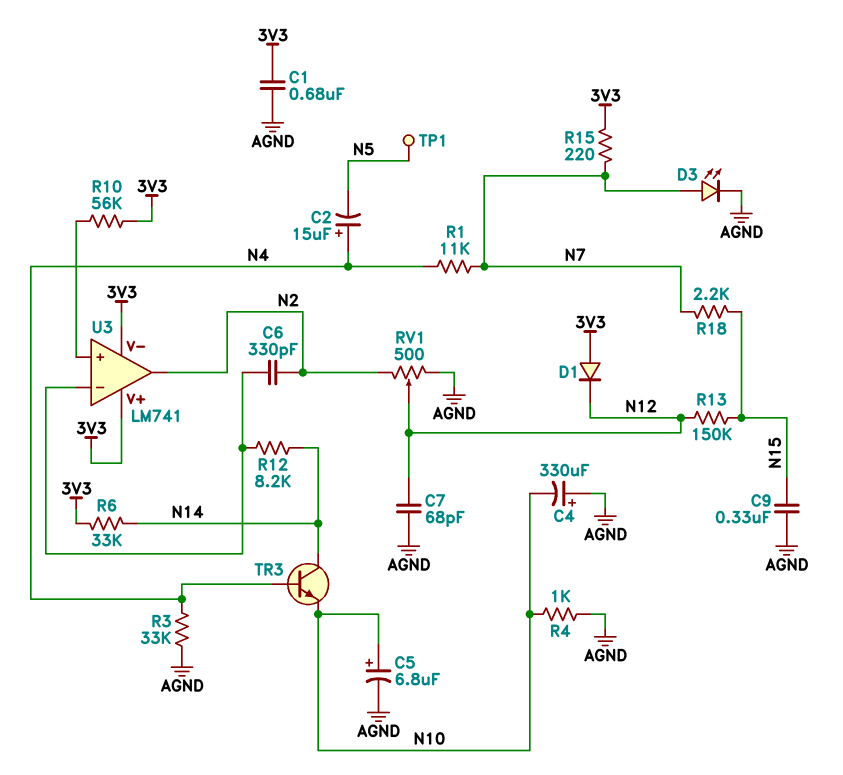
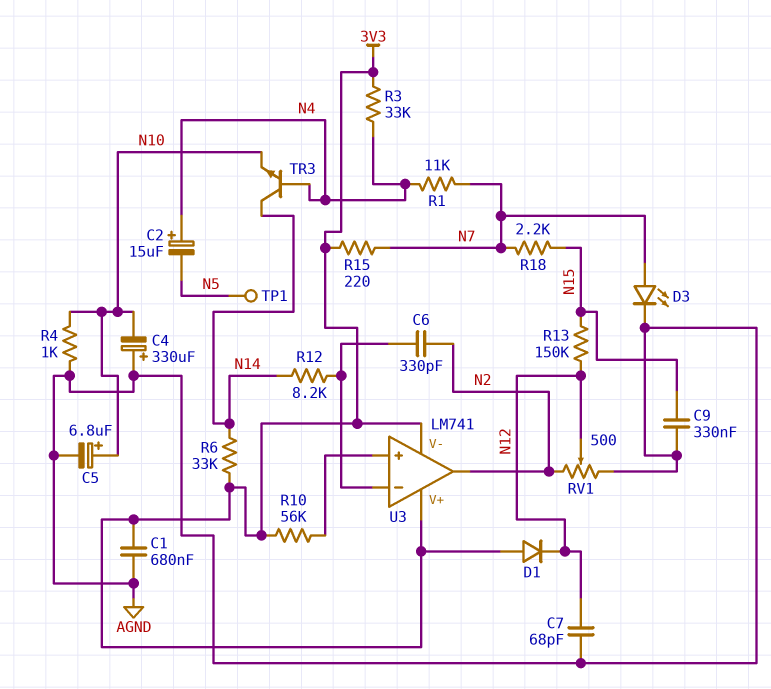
R3: 33k (AGND, N4) -> 33k (3V3, N4)

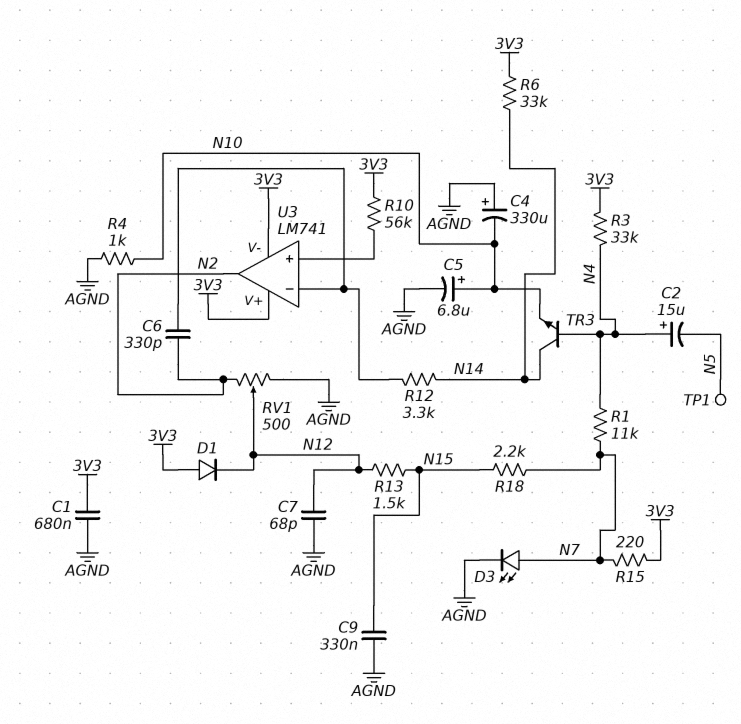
R12: 8.2k (N14, U3/in-) -> 3.3k (N14, U3/in-)
R13: 150k (N12, N15) -> 1.5k (N12, N15)

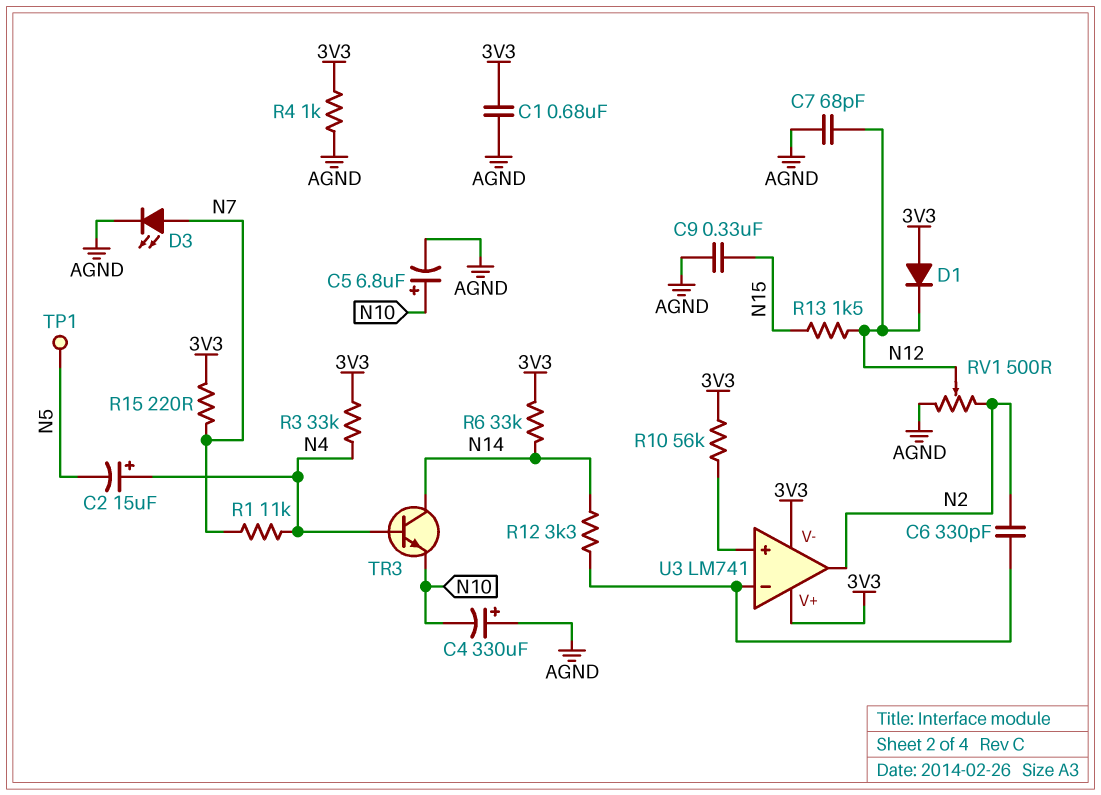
R4: 1k (AGND, N10) -> 1k (3V3, AGND)
R18: 2.2k (N7, N15) -> none

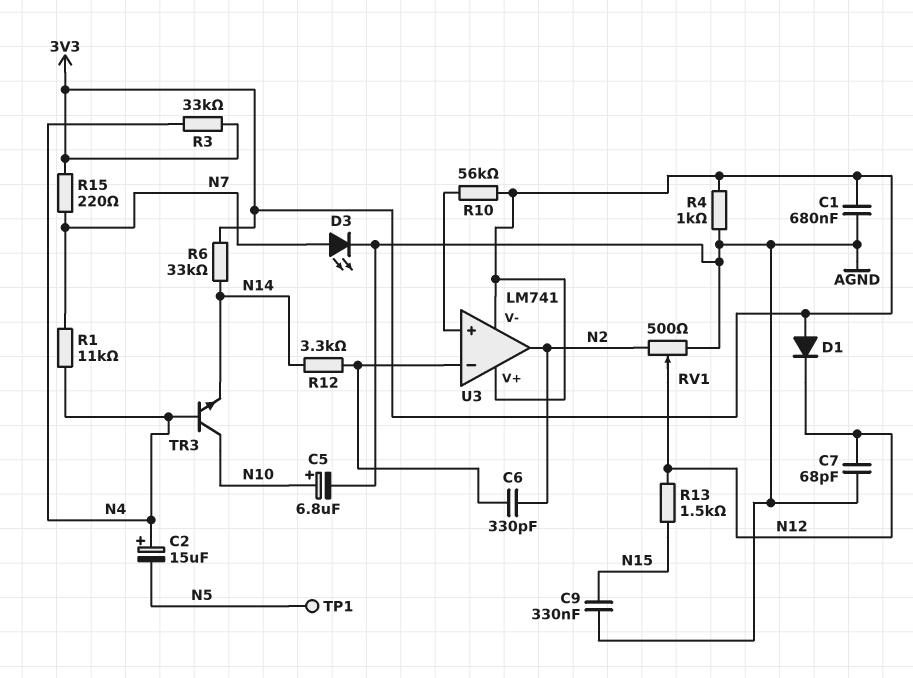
C4: 330uF (plus AGND, minus N10) -> none
TR3: NPN (B N4, C N14, E N10) -> NPN (B N4, C N10, E N14)

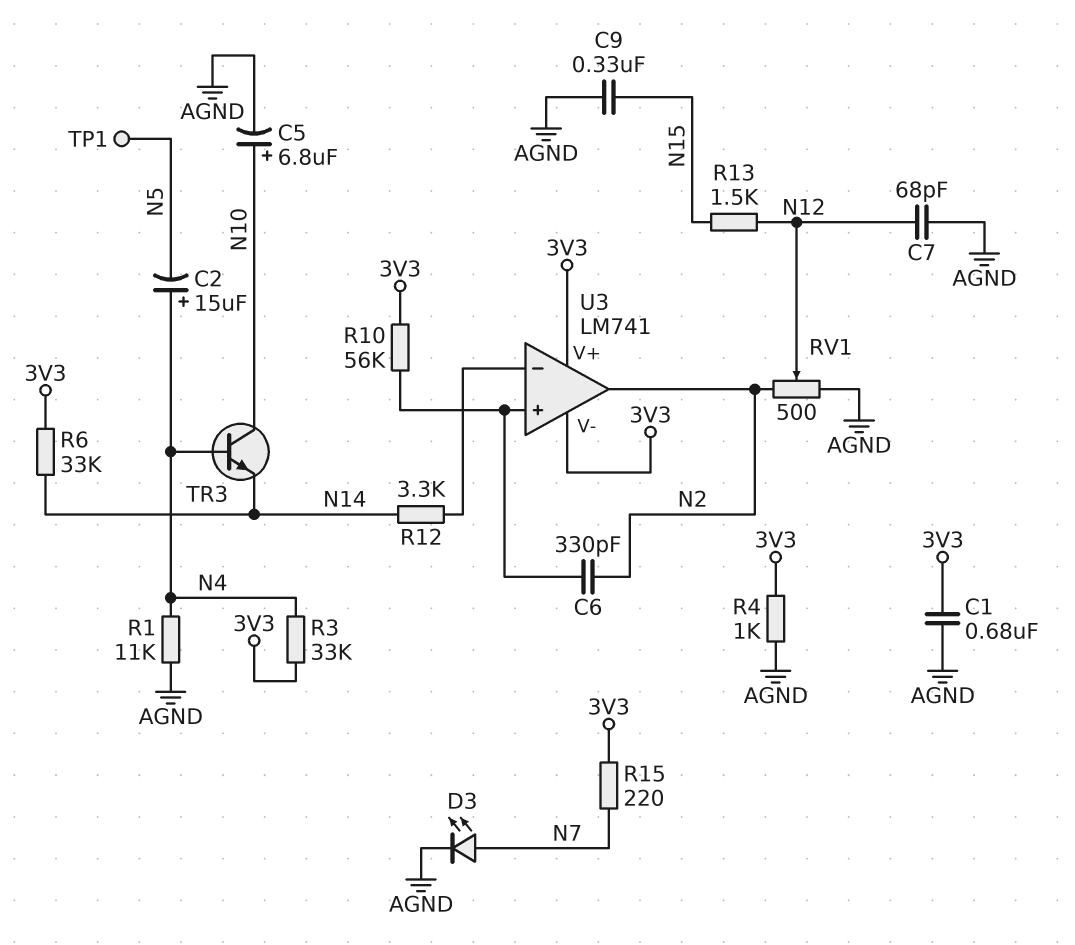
C6: 330pF (N2, U3/in-) -> 330pF (N2, U3/in+)
D1: diode (A 3V3, K N12) -> none
R1: 11k (N4, N7) -> 11k (AGND, N4)

